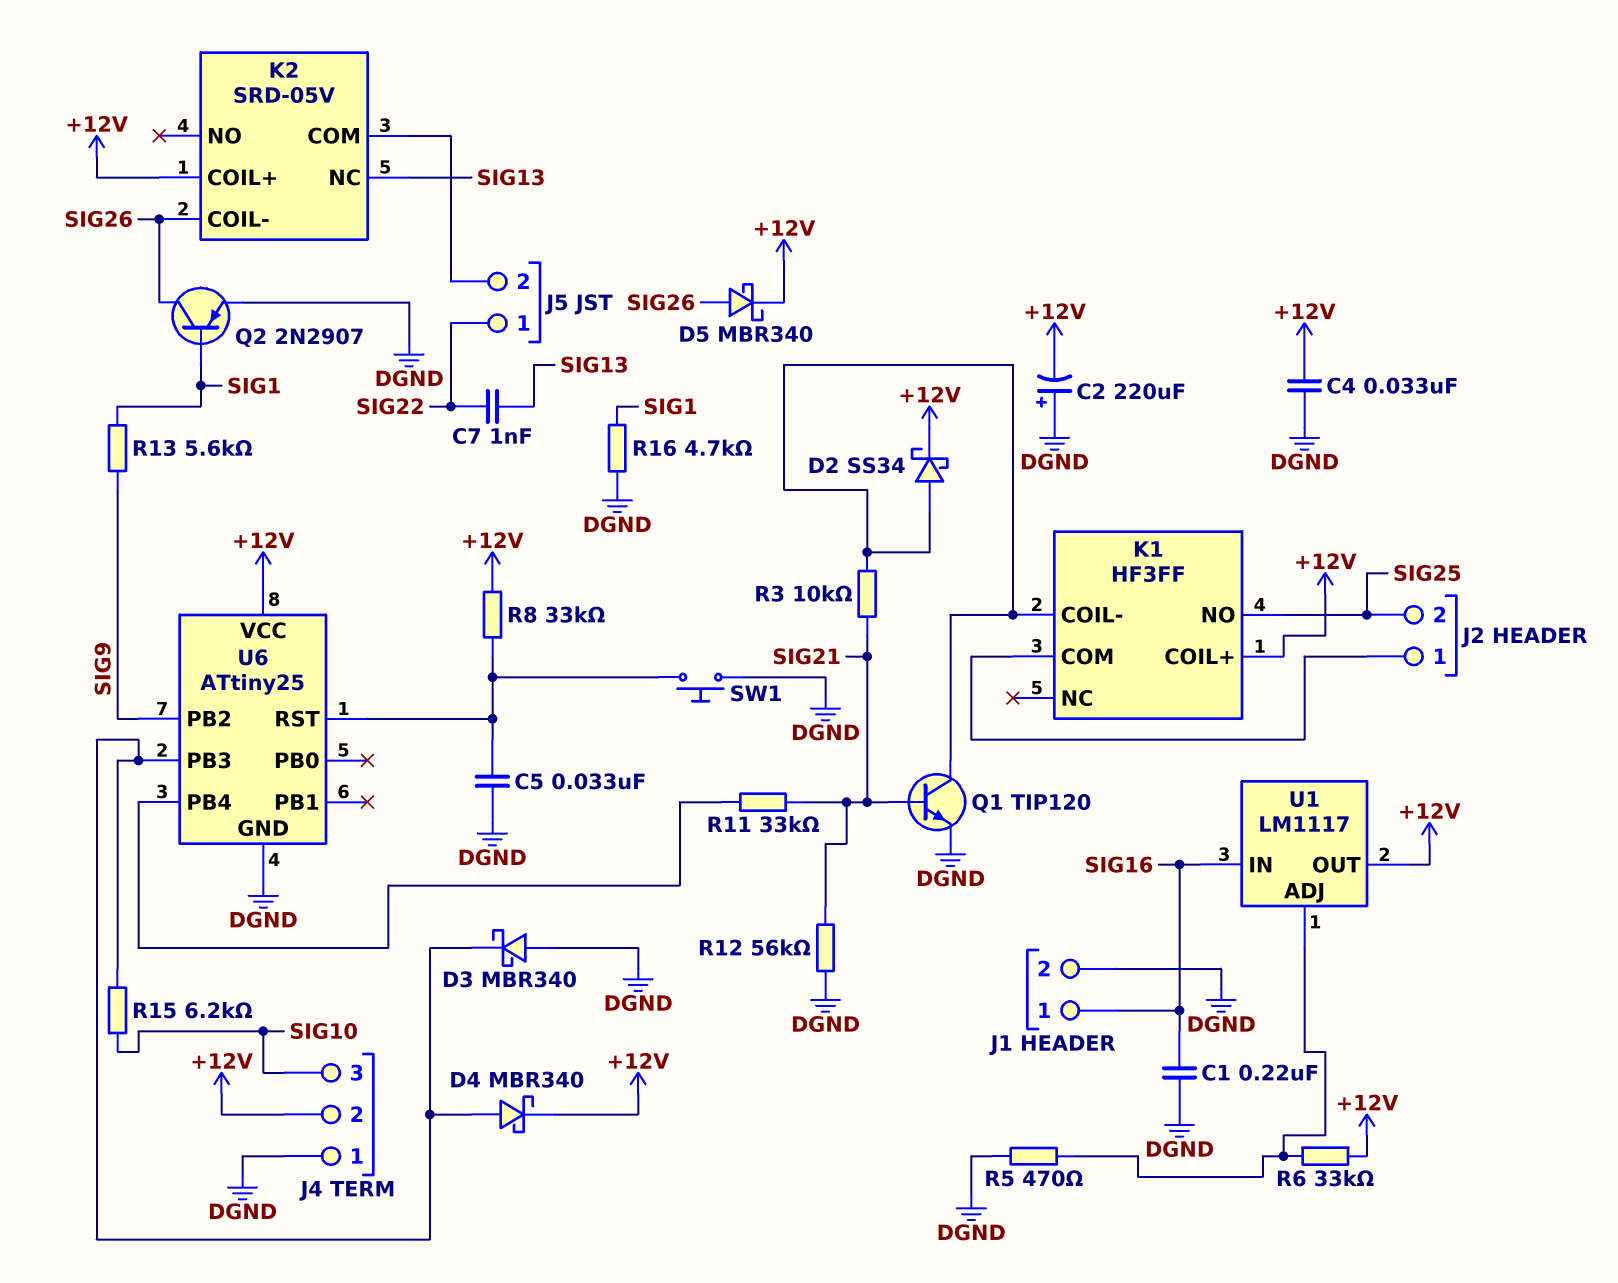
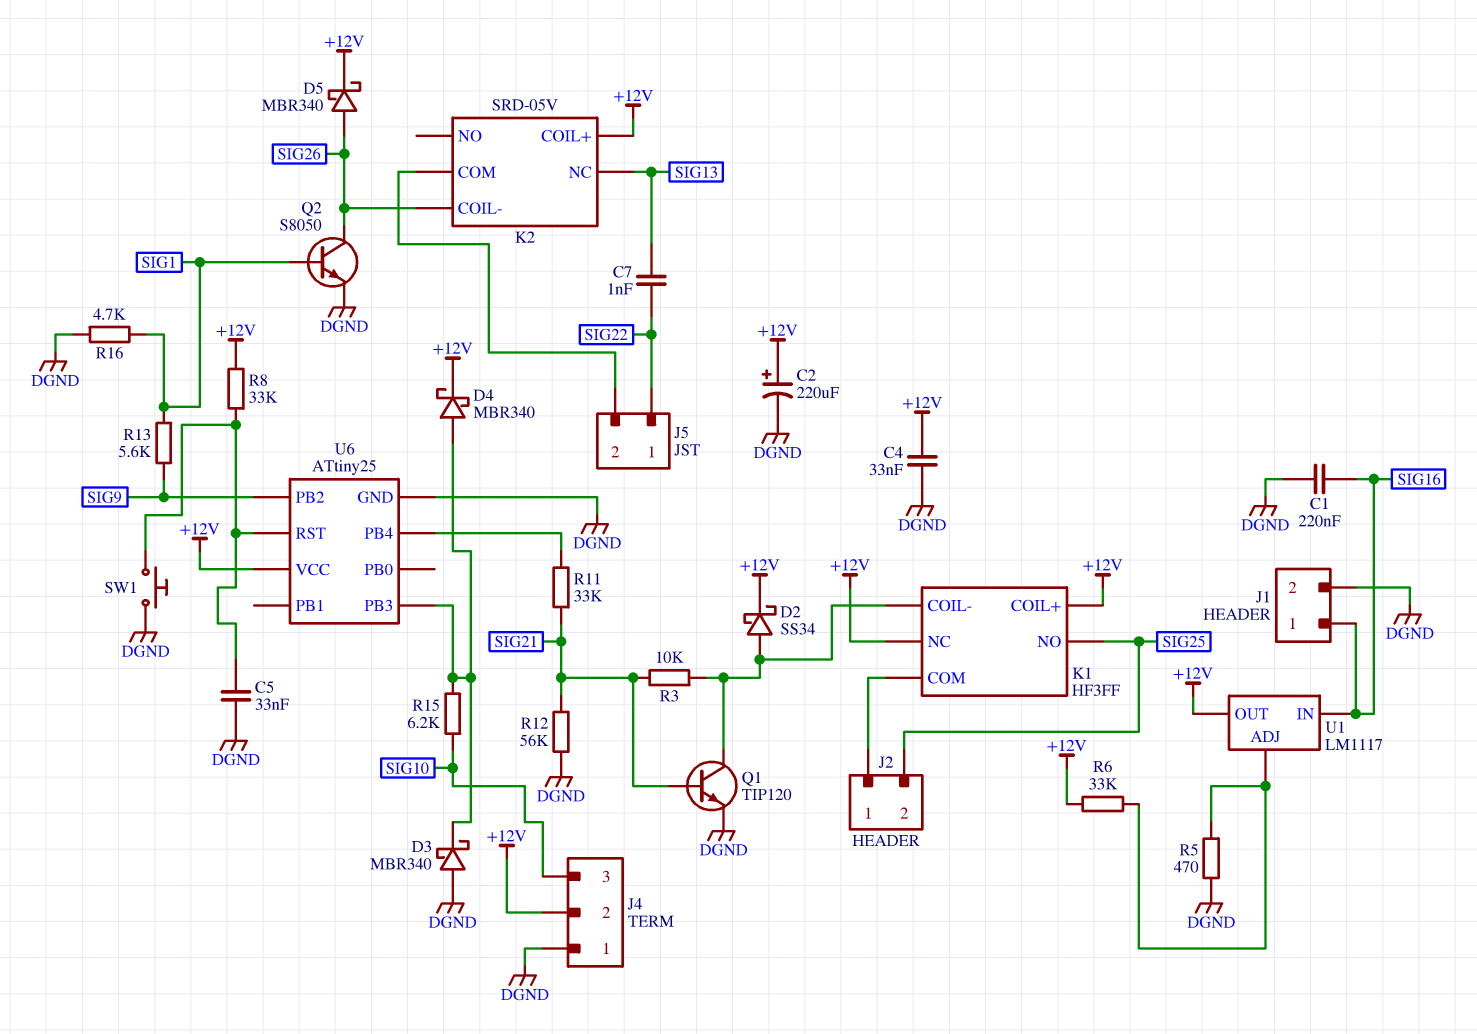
C2: 220uF (plus DGND, minus +12V) -> 220uF (plus +12V, minus DGND)
K1 pin NC: none -> +12V
Q2: PNP 2N2907 (B SIG1, C SIG26, E DGND) -> NPN S8050 (B SIG1, C SIG26, E DGND)

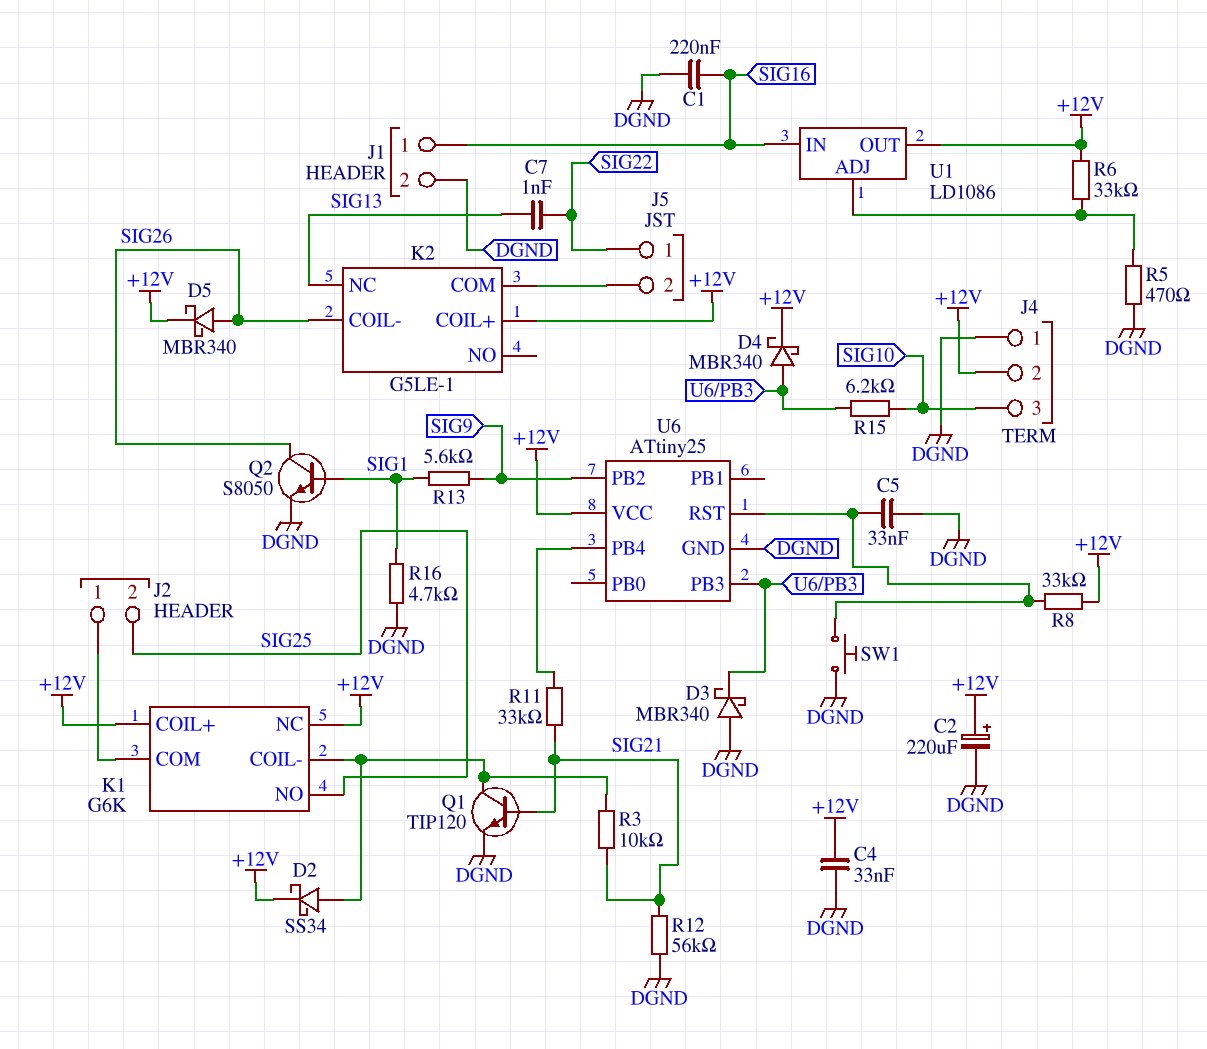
K1: HF3FF -> G6K
K2: SRD-05V -> G5LE-1
U1: LM1117 -> LD1086

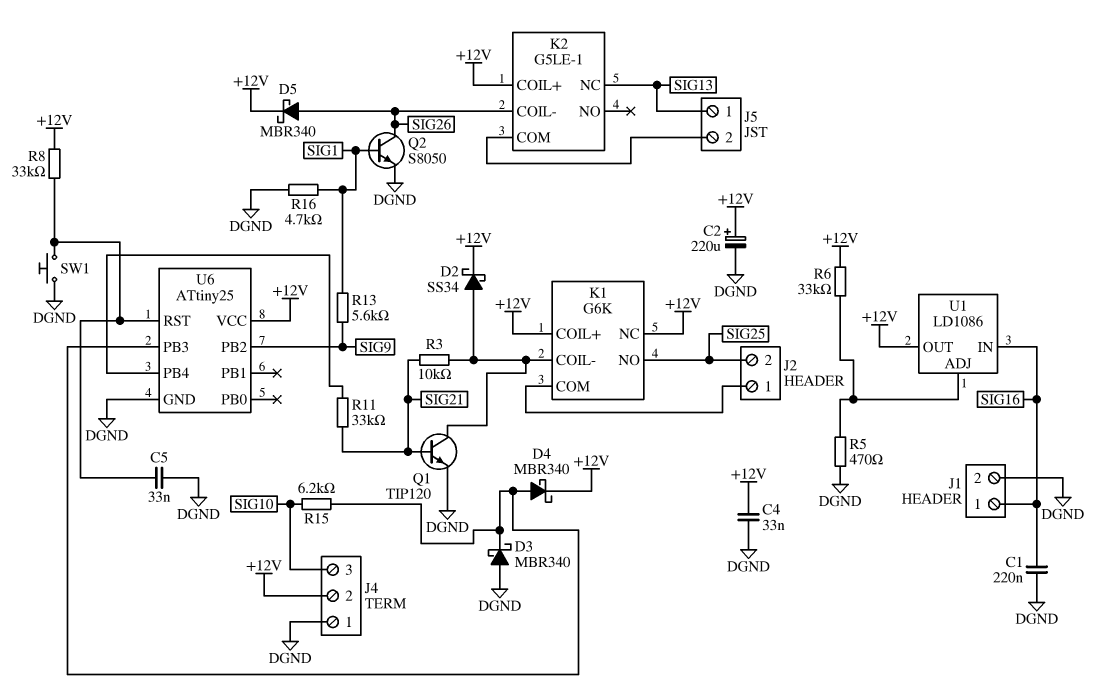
C7: 1nF (SIG13, SIG22) -> none
J5 pin 1: SIG22 -> SIG13
R12: 56k (DGND, SIG21) -> none

